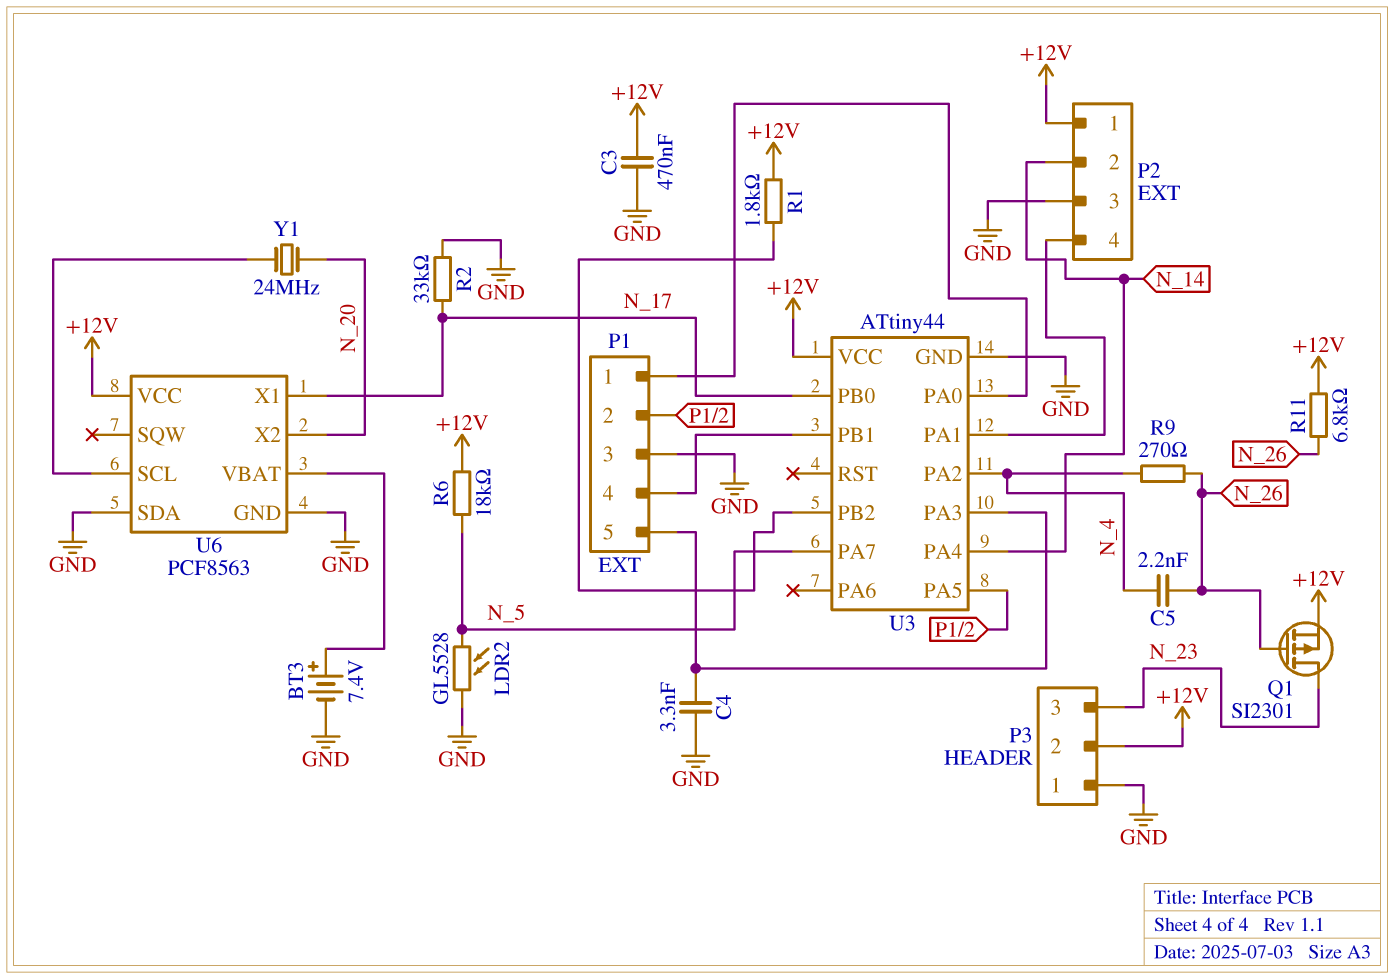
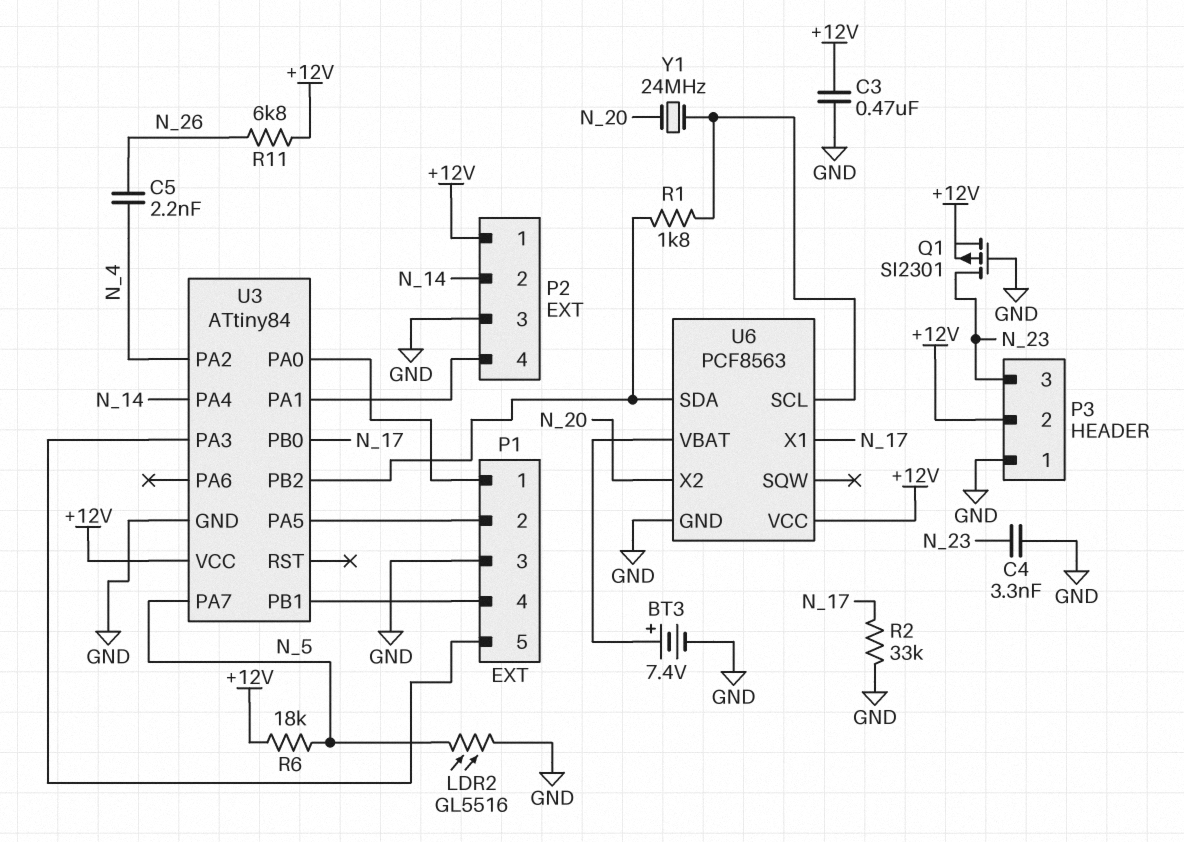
C4: 3.3nF (GND, P1/5) -> 3.3nF (GND, N_23)
LDR2: GL5528 (GND, N_5) -> GL5516 (GND, N_5)
Q1: PMOS SI2301 (G N_26, D N_23, S +12V) -> PMOS SI2301 (G GND, D N_23, S +12V)
R1: 1.8k (+12V, U3/PB2) -> 1.8k (U3/PB2, U6/SCL)
R9: 270 (N_4, N_26) -> none
U3: ATtiny44 -> ATtiny84
U6 pin SDA: GND -> U3/PB2

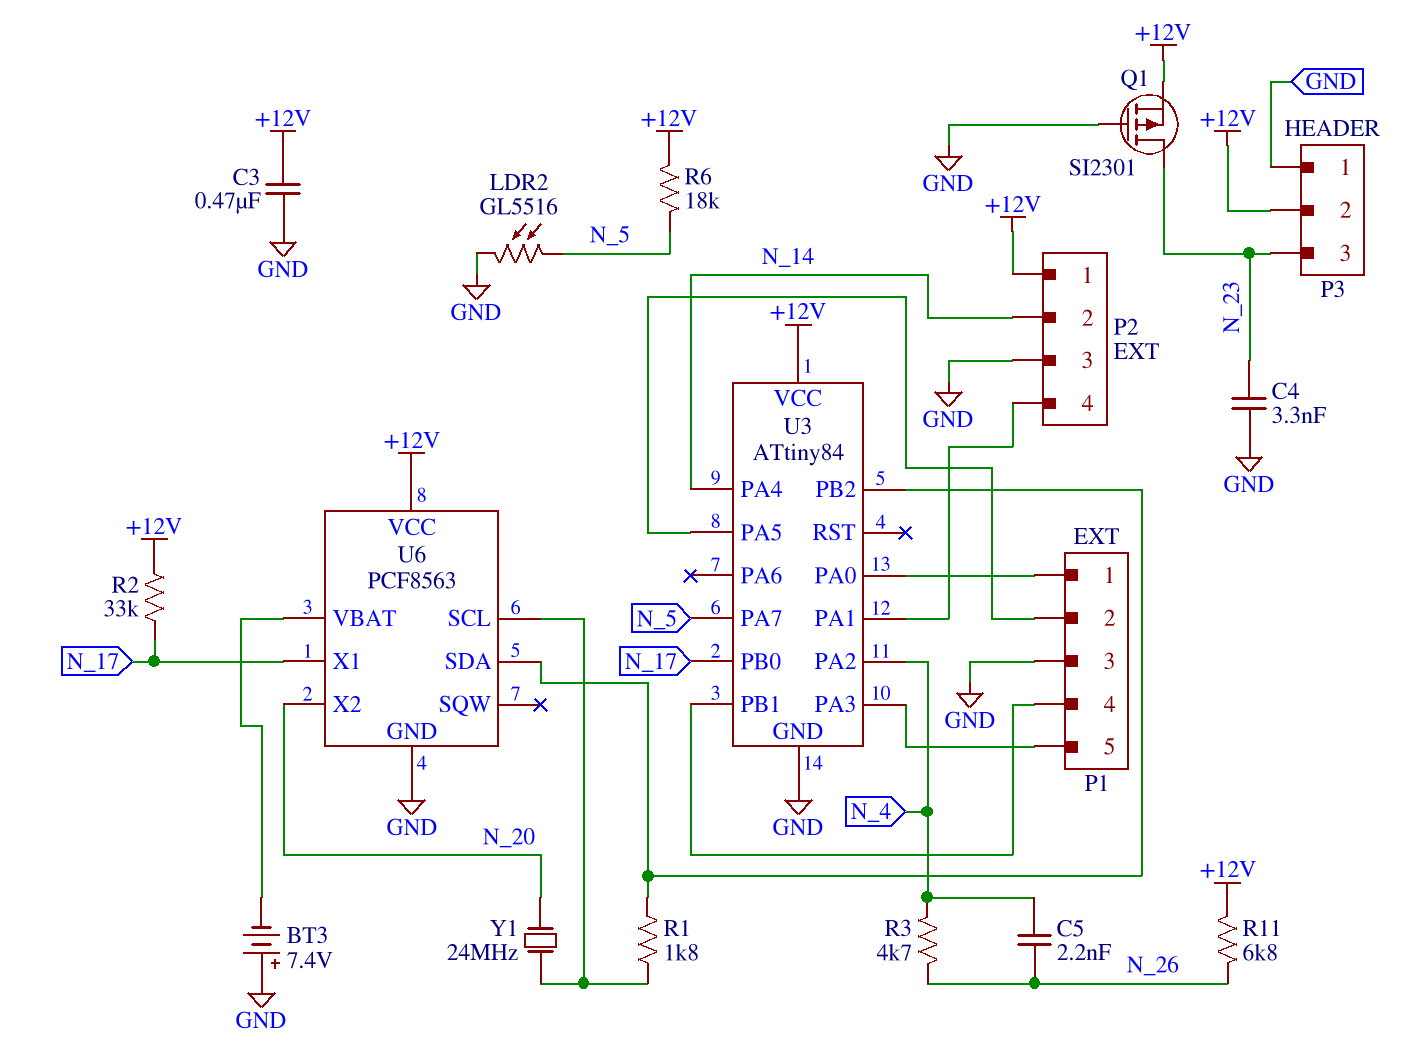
BT3: 7.4V (plus U6/VBAT, minus GND) -> 7.4V (plus GND, minus U6/VBAT)
R2: 33k (GND, N_17) -> 33k (+12V, N_17)
R3: none -> 4.7k (N_4, N_26)

